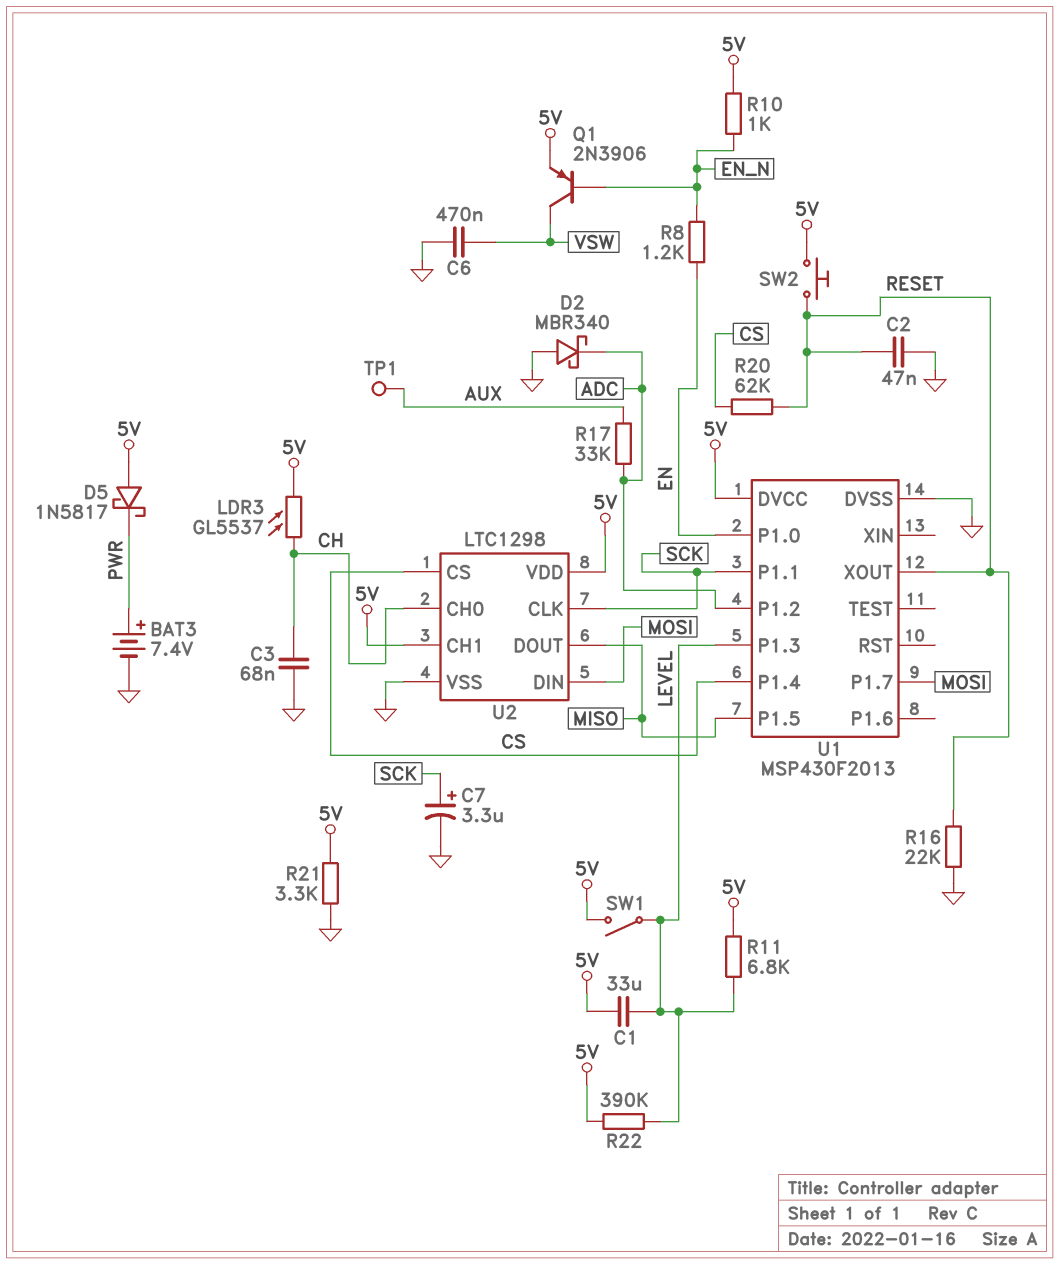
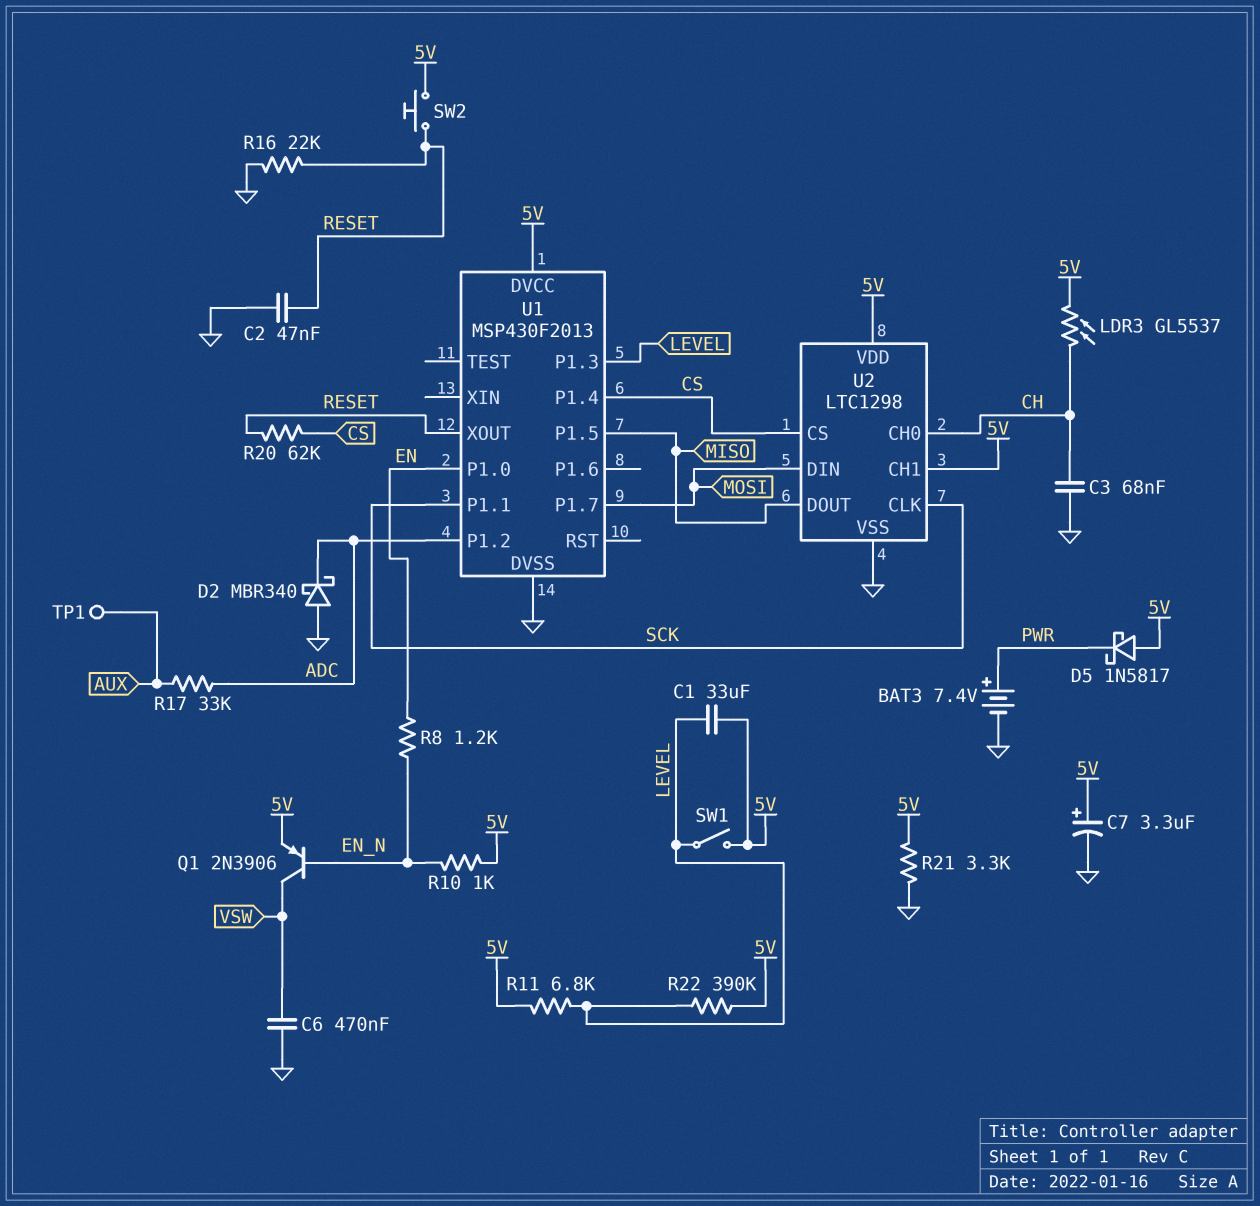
C7: 3.3uF (plus SCK, minus GND) -> 3.3uF (plus 5V, minus GND)

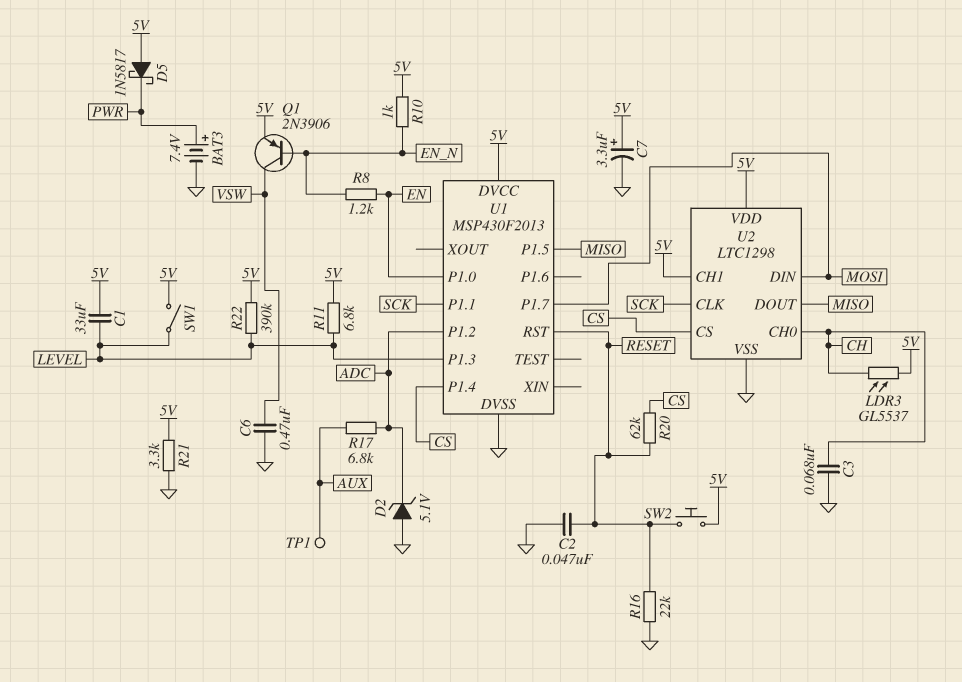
D2: schottky MBR340 (A GND, K ADC) -> zener 5.1V (A GND, K ADC)
R17: 33k (ADC, AUX) -> 6.8k (ADC, AUX)
U1 pin RST: none -> RESET
U1 pin XOUT: RESET -> none

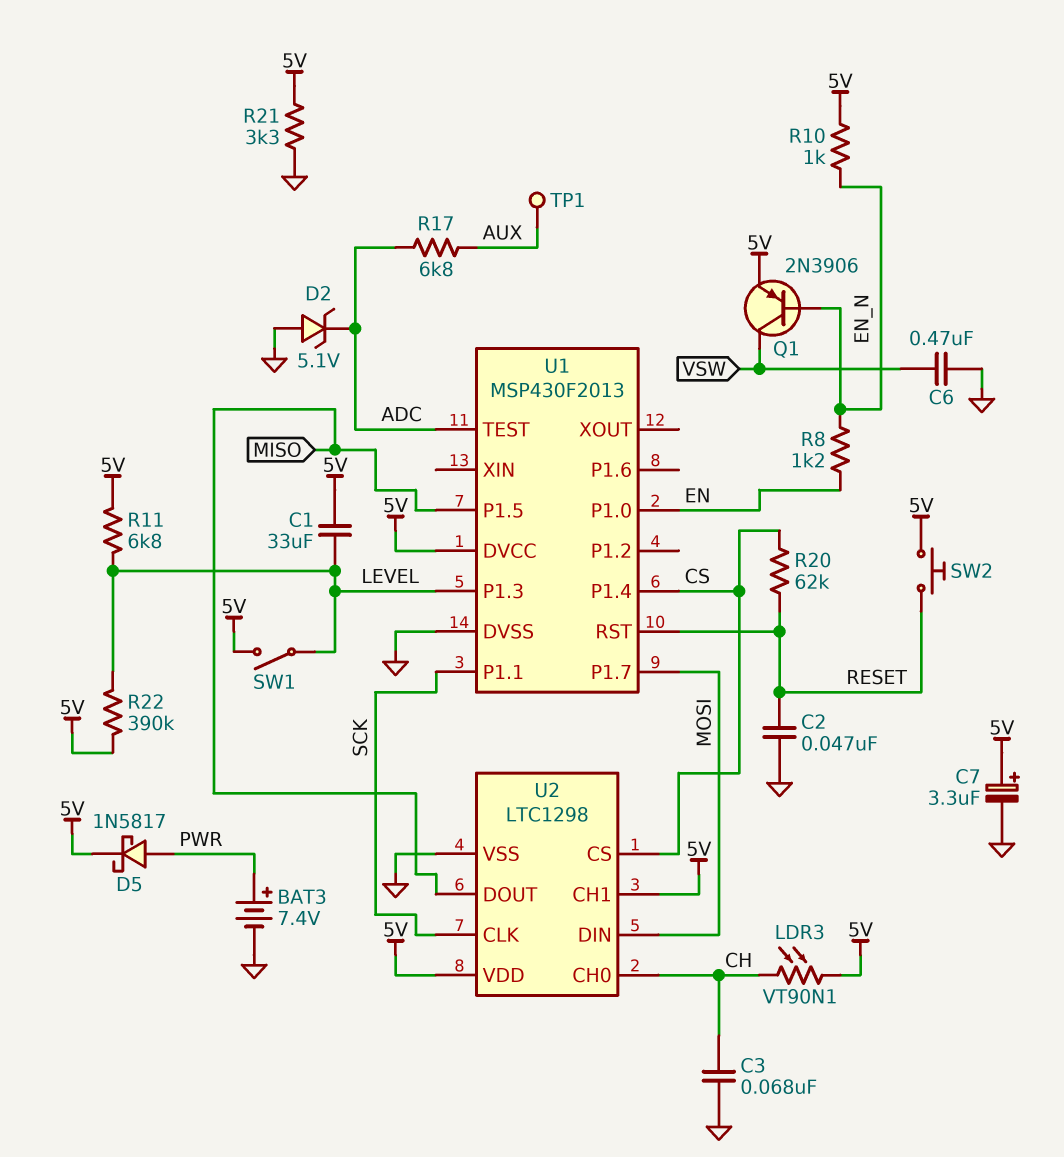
D5: schottky 1N5817 (A 5V, K PWR) -> schottky 1N5817 (A PWR, K 5V)
LDR3: GL5537 (5V, CH) -> VT90N1 (5V, CH)
R16: 22k (GND, RESET) -> none
U1 pin P1.2: ADC -> none
U1 pin TEST: none -> ADC

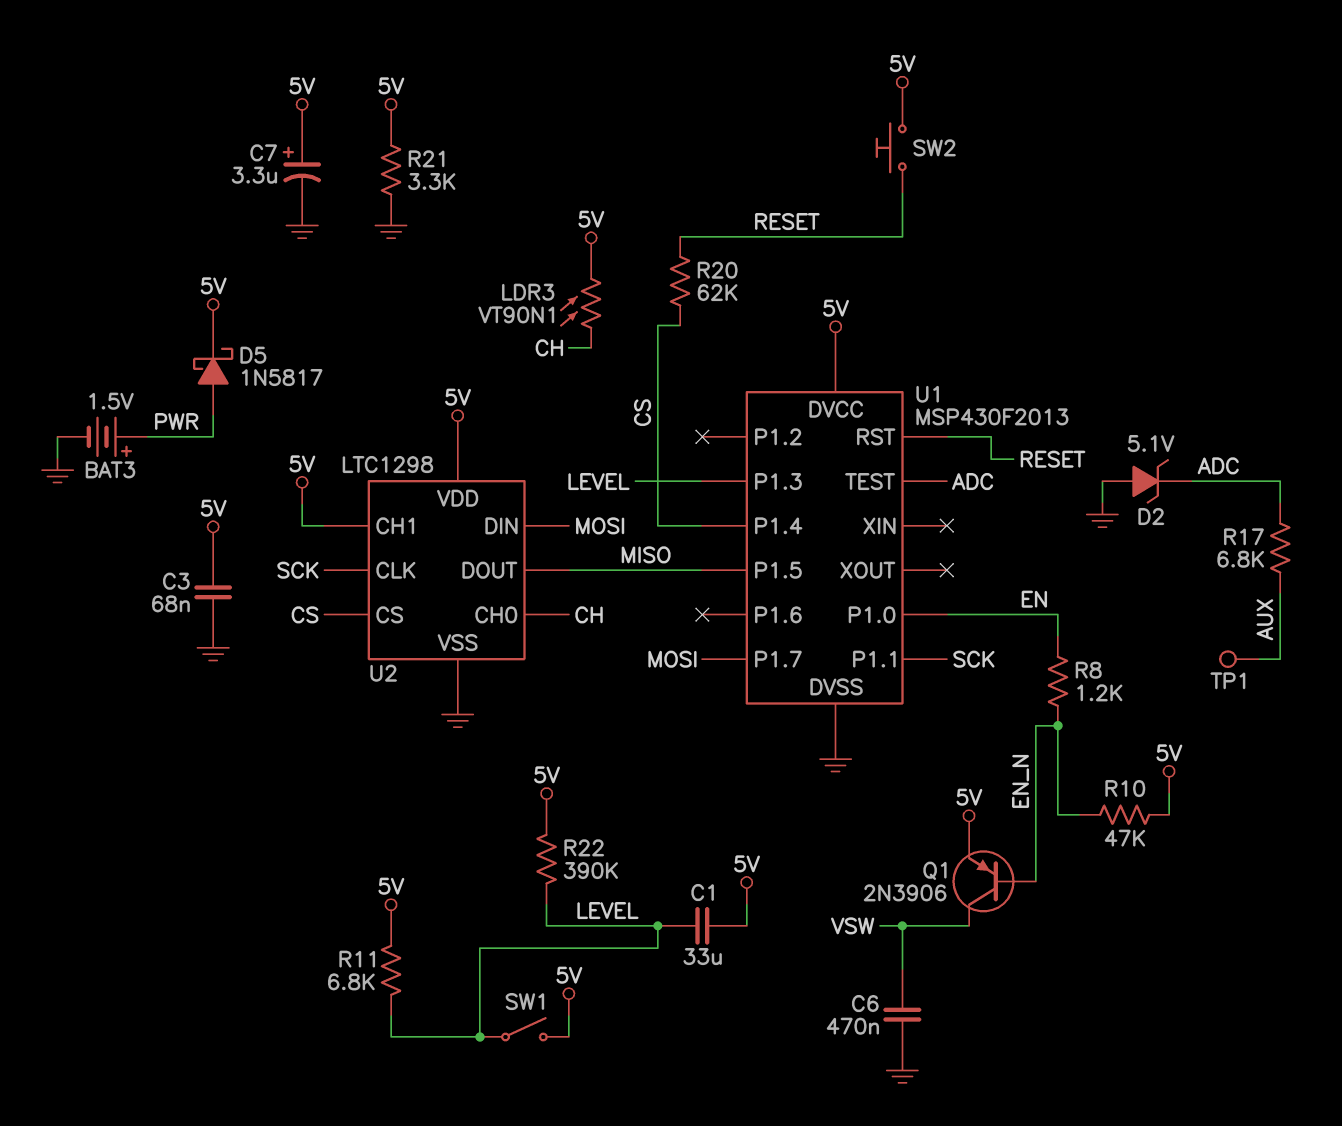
BAT3: 7.4V (plus PWR, minus GND) -> 1.5V (plus PWR, minus GND)
C2: 47nF (GND, RESET) -> none
C3: 68nF (CH, GND) -> 68nF (5V, GND)
R10: 1k (5V, EN_N) -> 47k (5V, EN_N)

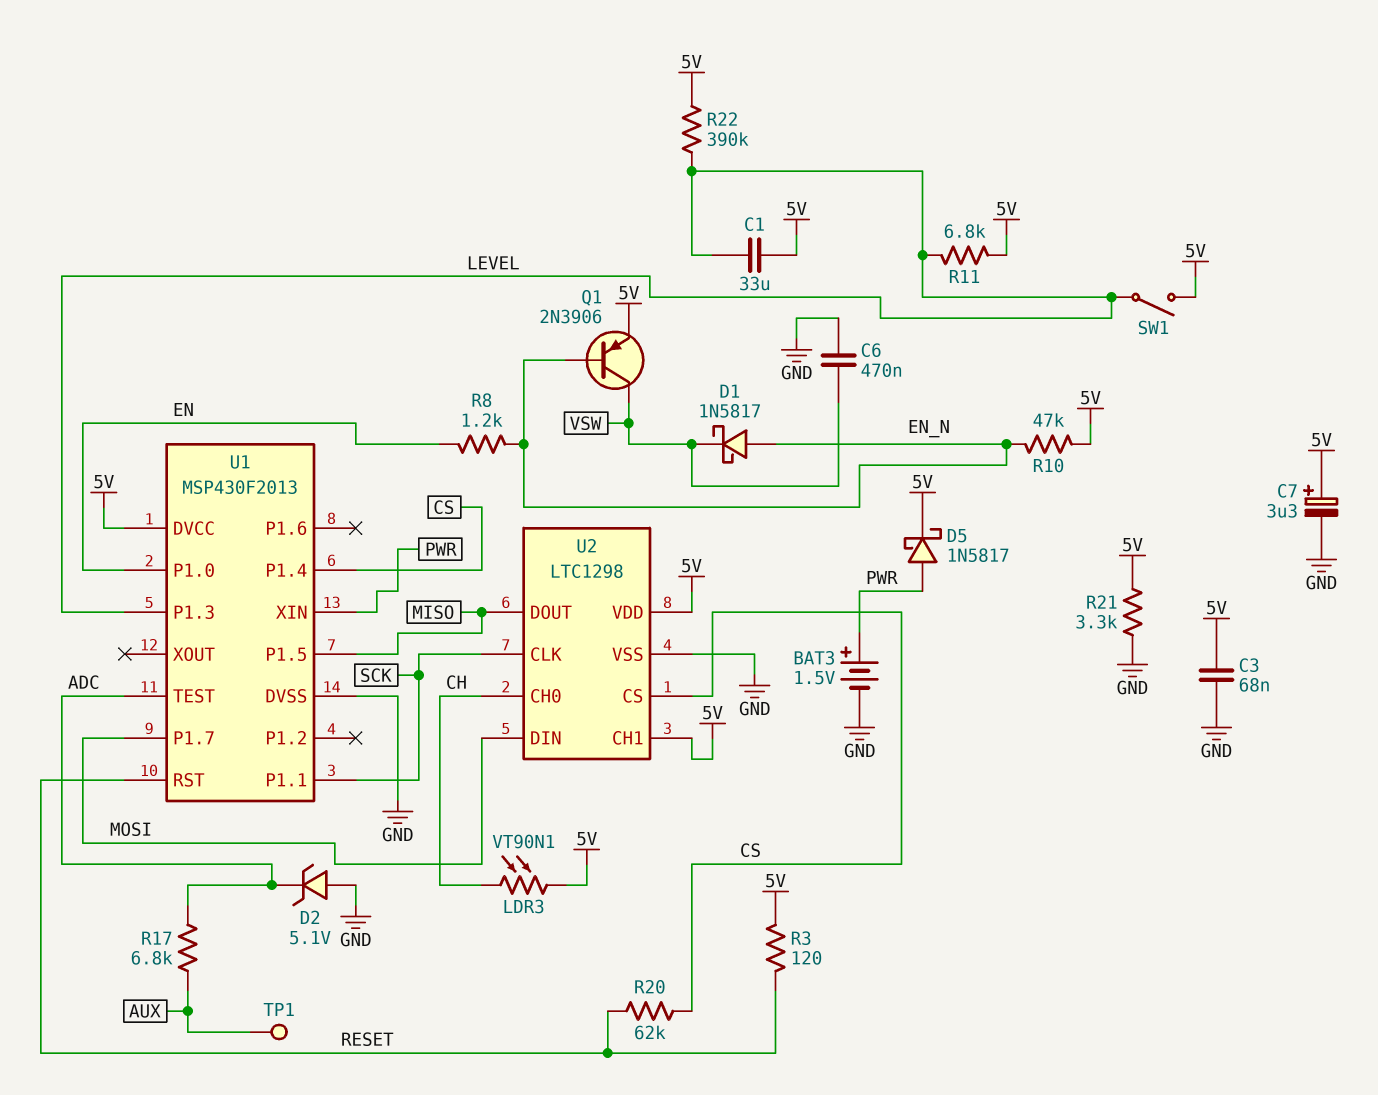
D1: none -> schottky 1N5817 (A EN_N, K VSW)
R3: none -> 120 (5V, RESET)
SW2: button (5V, RESET) -> none
U1 pin XIN: none -> PWR

